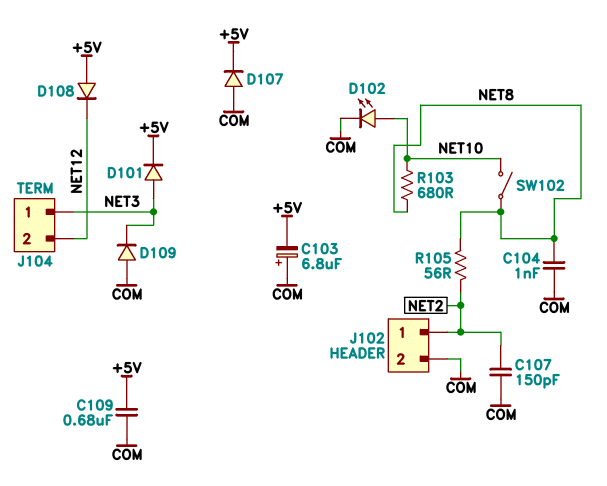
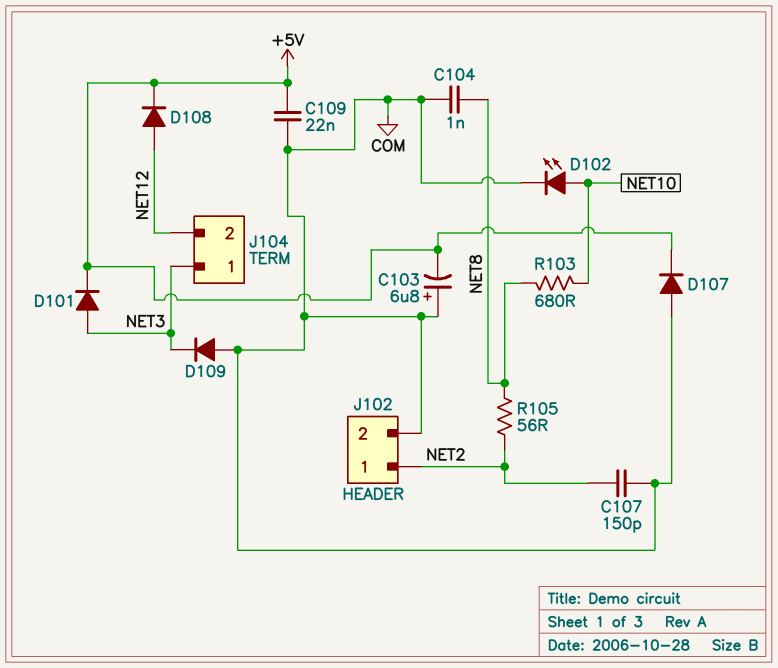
C109: 680nF (+5V, COM) -> 22nF (+5V, COM)
D108: diode (A +5V, K NET12) -> diode (A NET12, K +5V)
SW102: switch (NET8, NET10) -> none

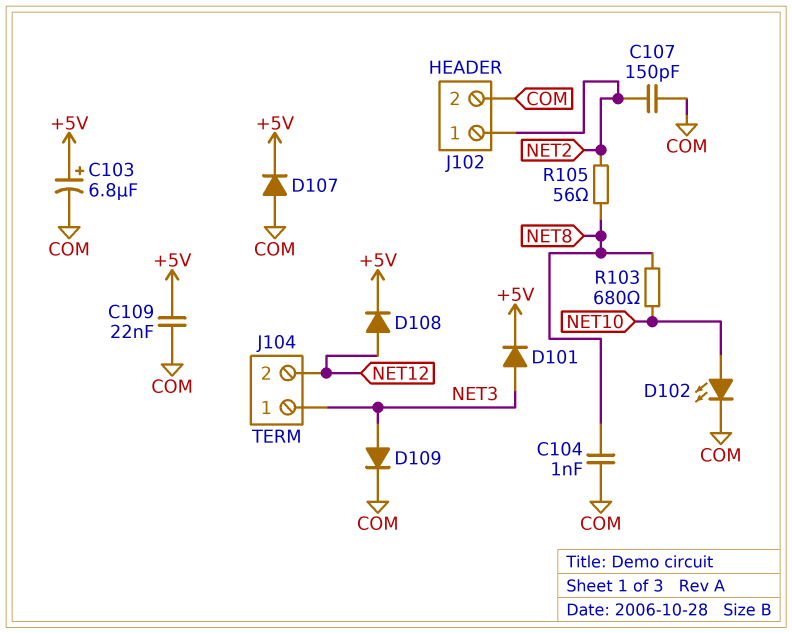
C103: 6.8uF (plus COM, minus +5V) -> 6.8uF (plus +5V, minus COM)
D109: diode (A COM, K NET3) -> diode (A NET3, K COM)

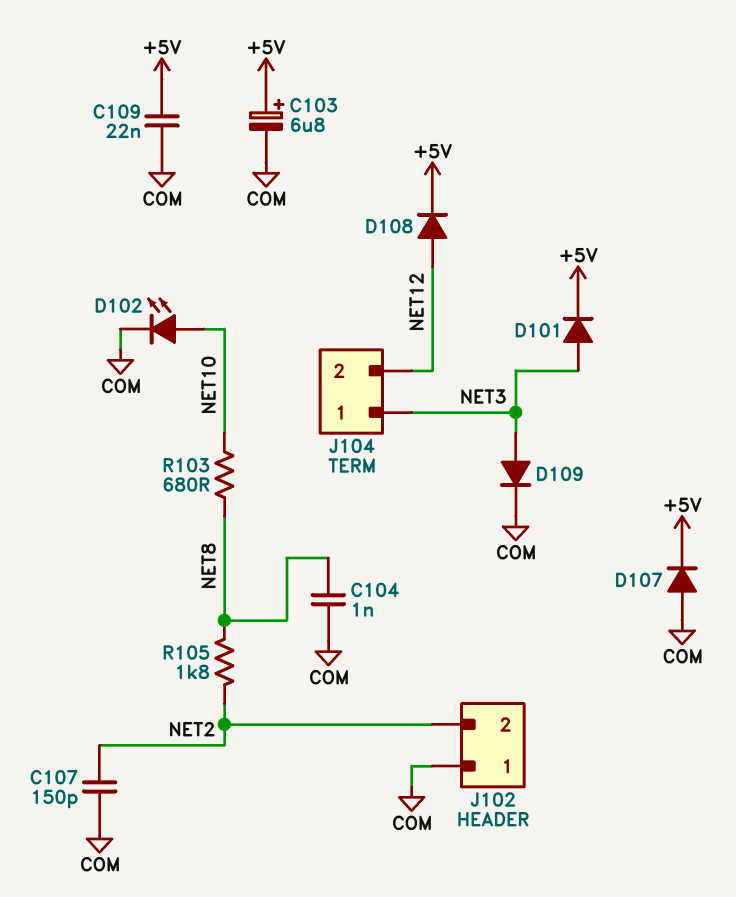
J102 pin 1: NET2 -> COM
J102 pin 2: COM -> NET2
R105: 56 (NET2, NET8) -> 1.8k (NET2, NET8)

